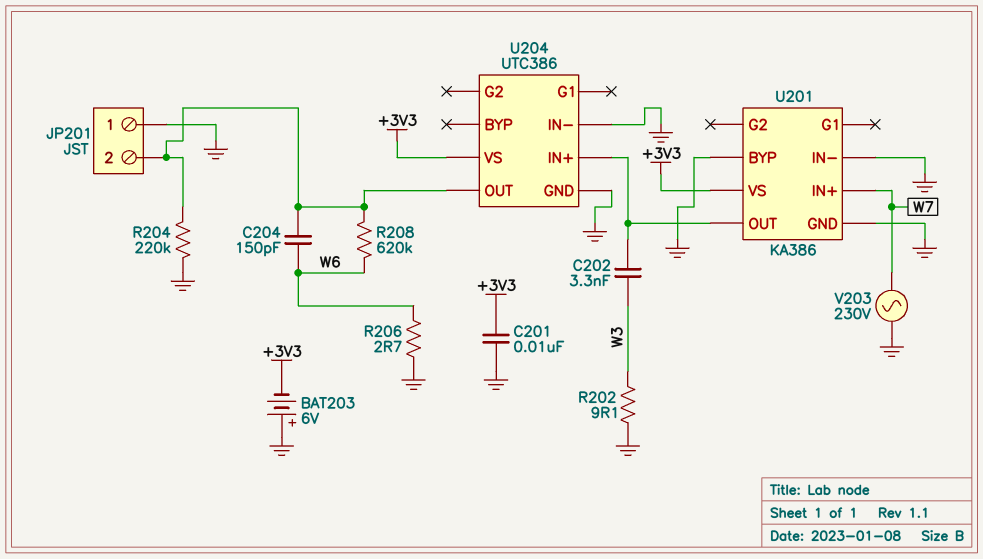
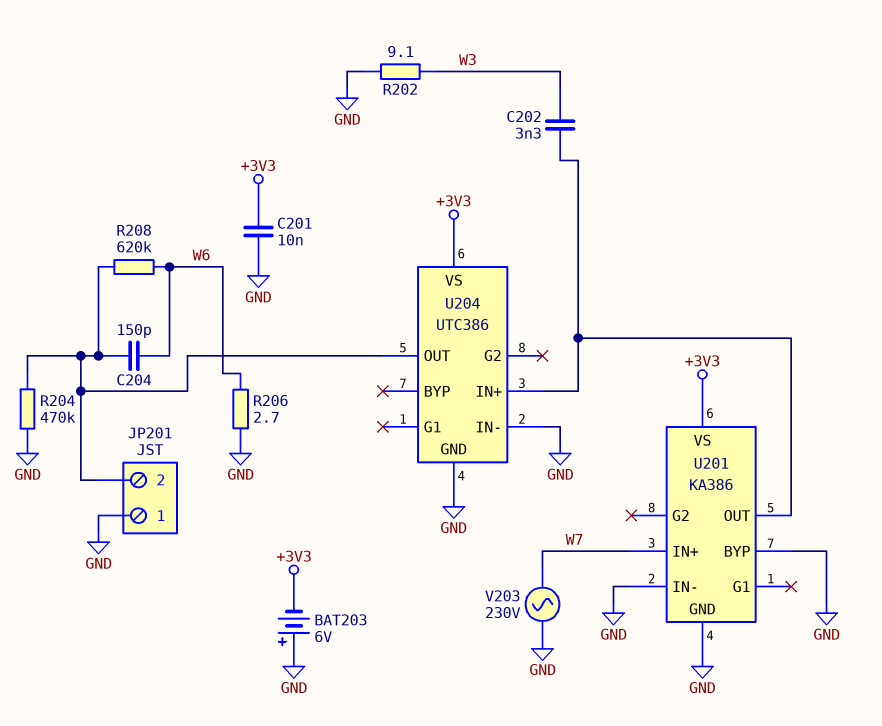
R204: 220k (GND, JP201/2) -> 470k (GND, JP201/2)

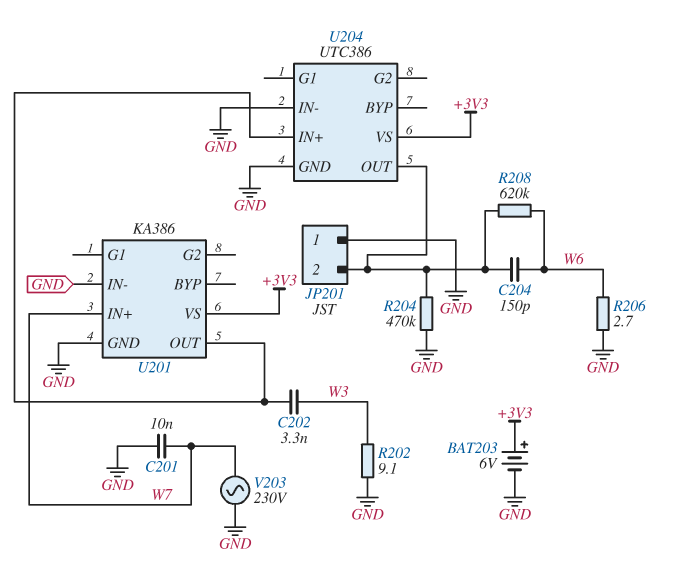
BAT203: 6V (plus GND, minus +3V3) -> 6V (plus +3V3, minus GND)
C201: 10nF (+3V3, GND) -> 10nF (GND, W7)
U201 pin BYP: GND -> none

